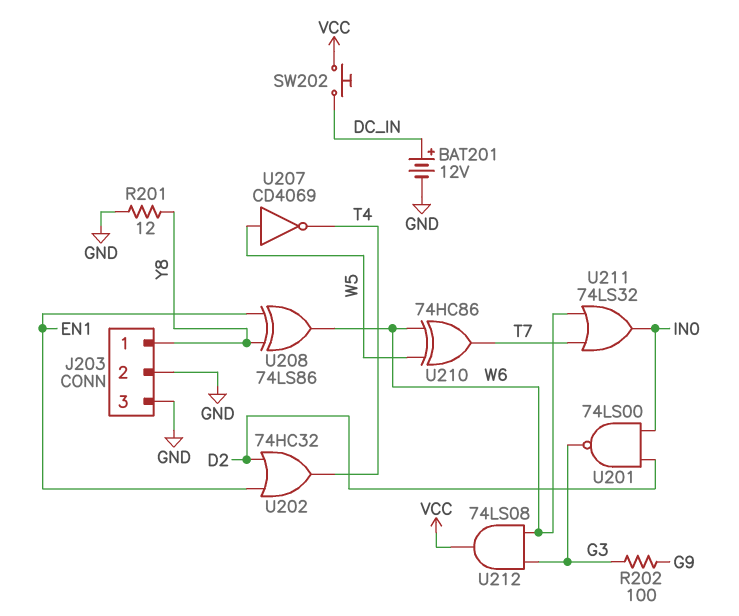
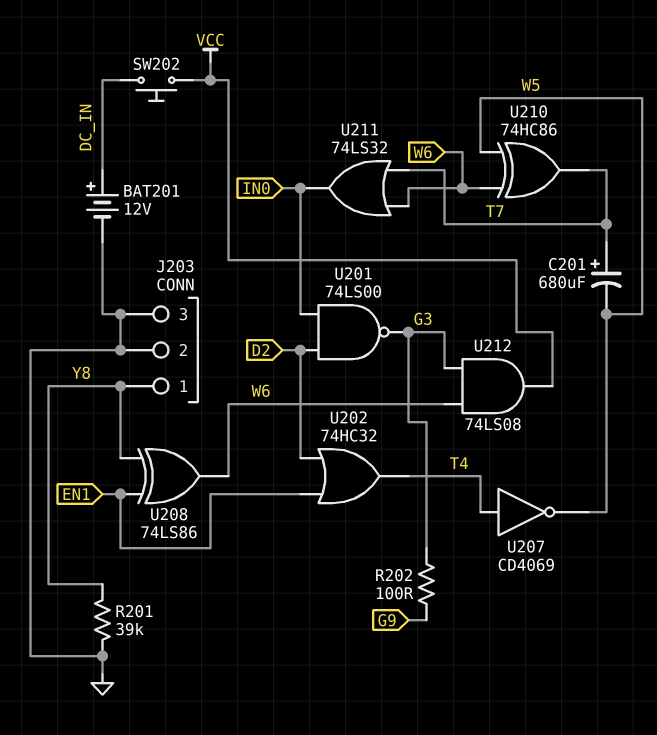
C201: none -> 680uF (plus T7, minus W5)
R201: 12 (GND, Y8) -> 39k (GND, Y8)
U207: NOT CD4069 (in W5, out T4) -> NOT CD4069 (in T4, out W5)

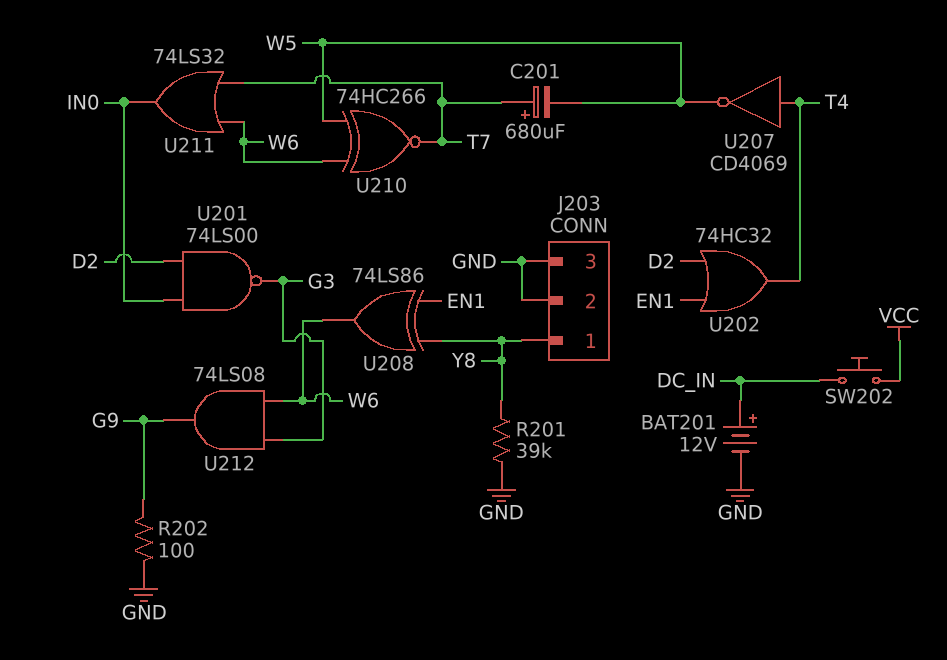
R202: 100 (G3, G9) -> 100 (G9, GND)
U210: XOR 74HC86 (in W5, in W6, out T7) -> XNOR 74HC266 (in W5, in W6, out T7)
U212: AND 74LS08 (in G3, in W6, out VCC) -> AND 74LS08 (in G3, in W6, out G9)

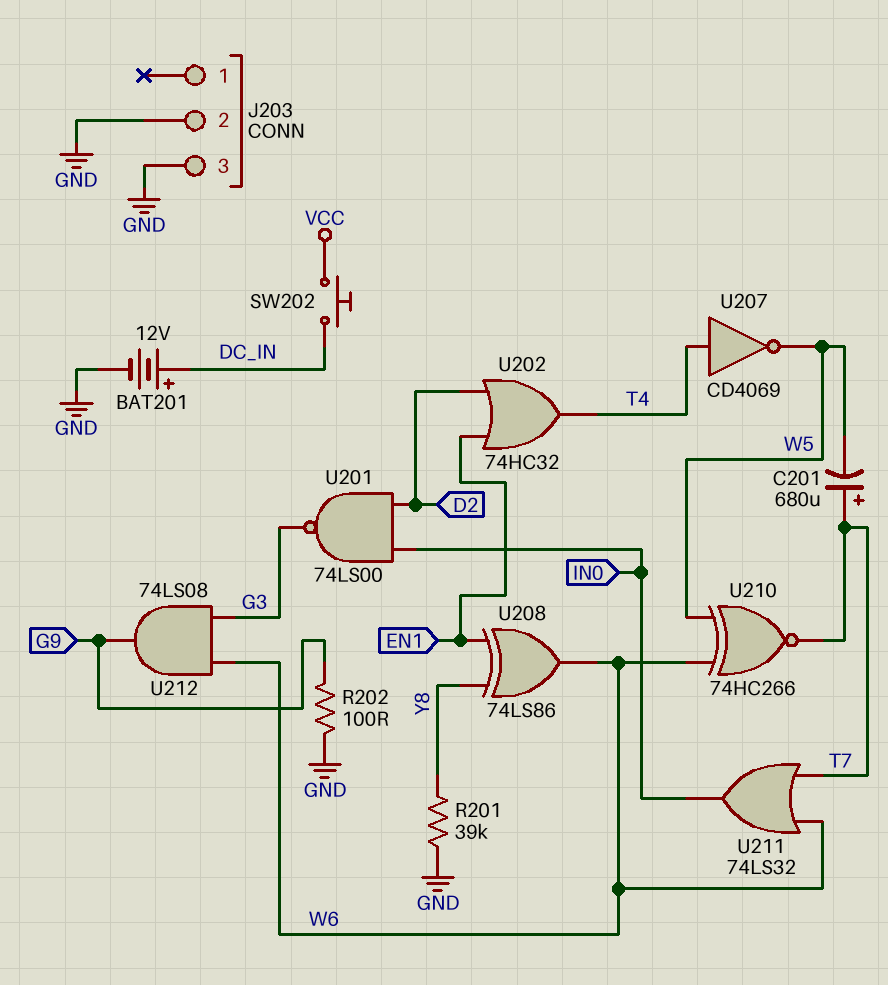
J203 pin 1: Y8 -> none

